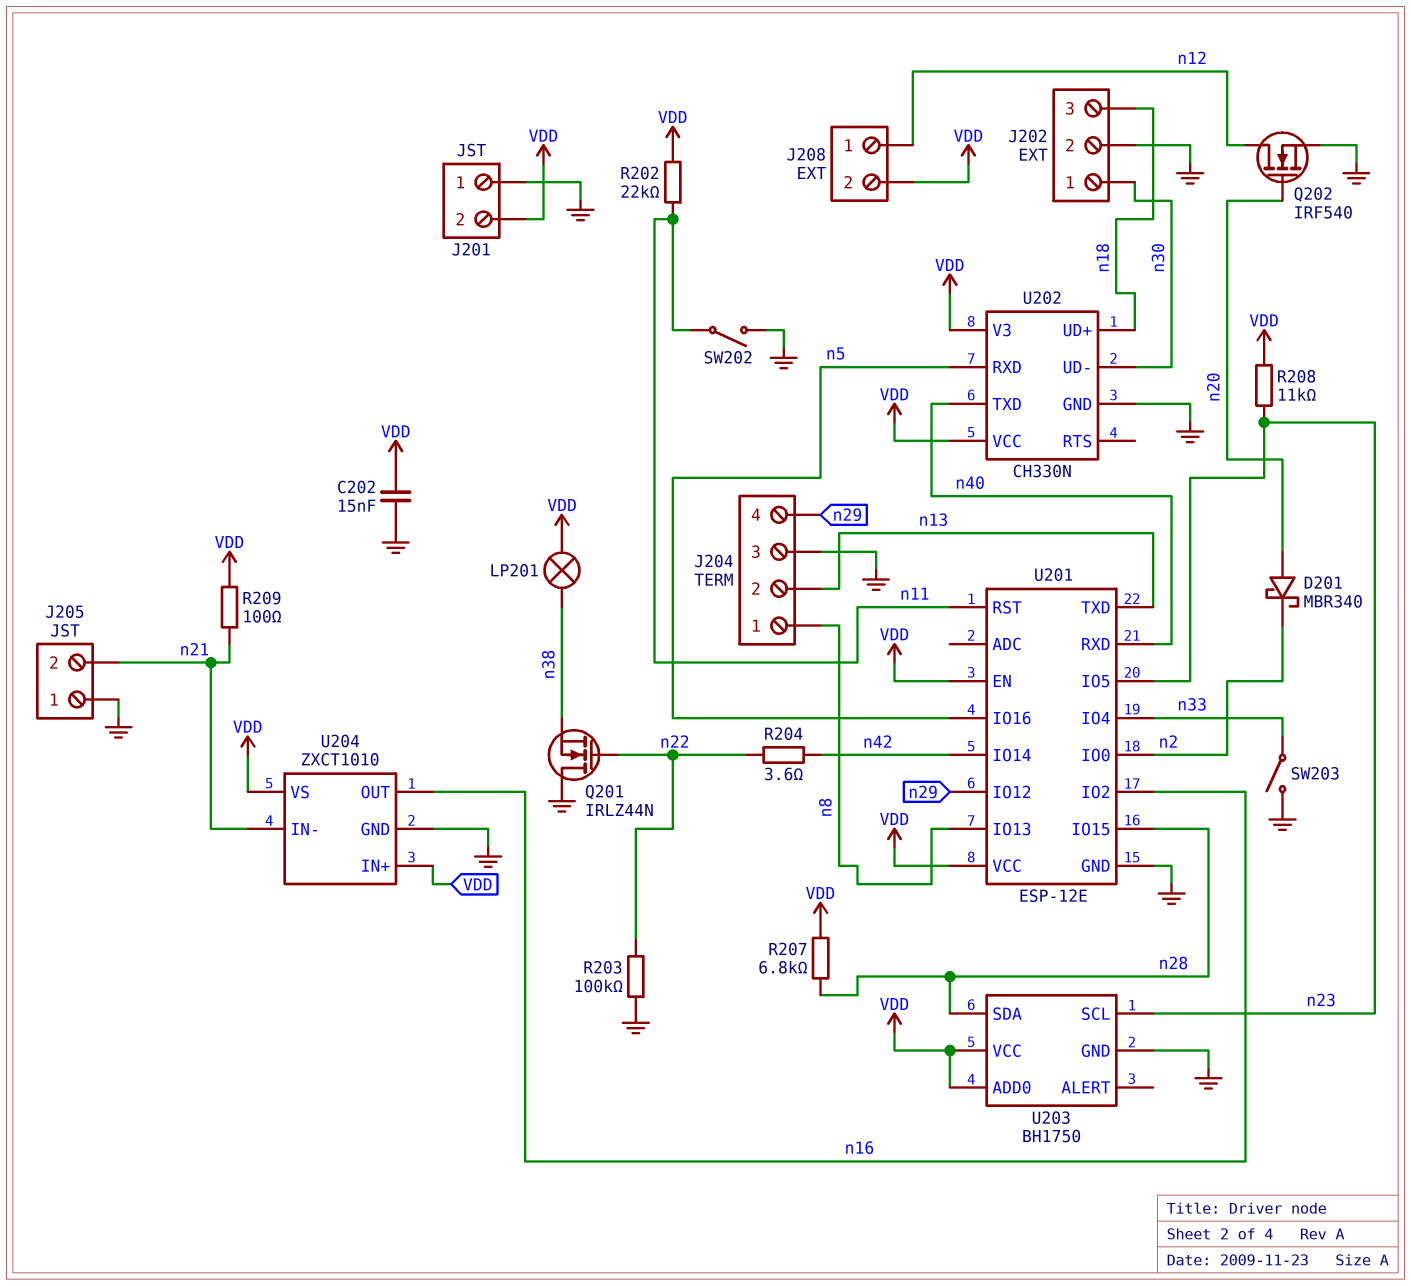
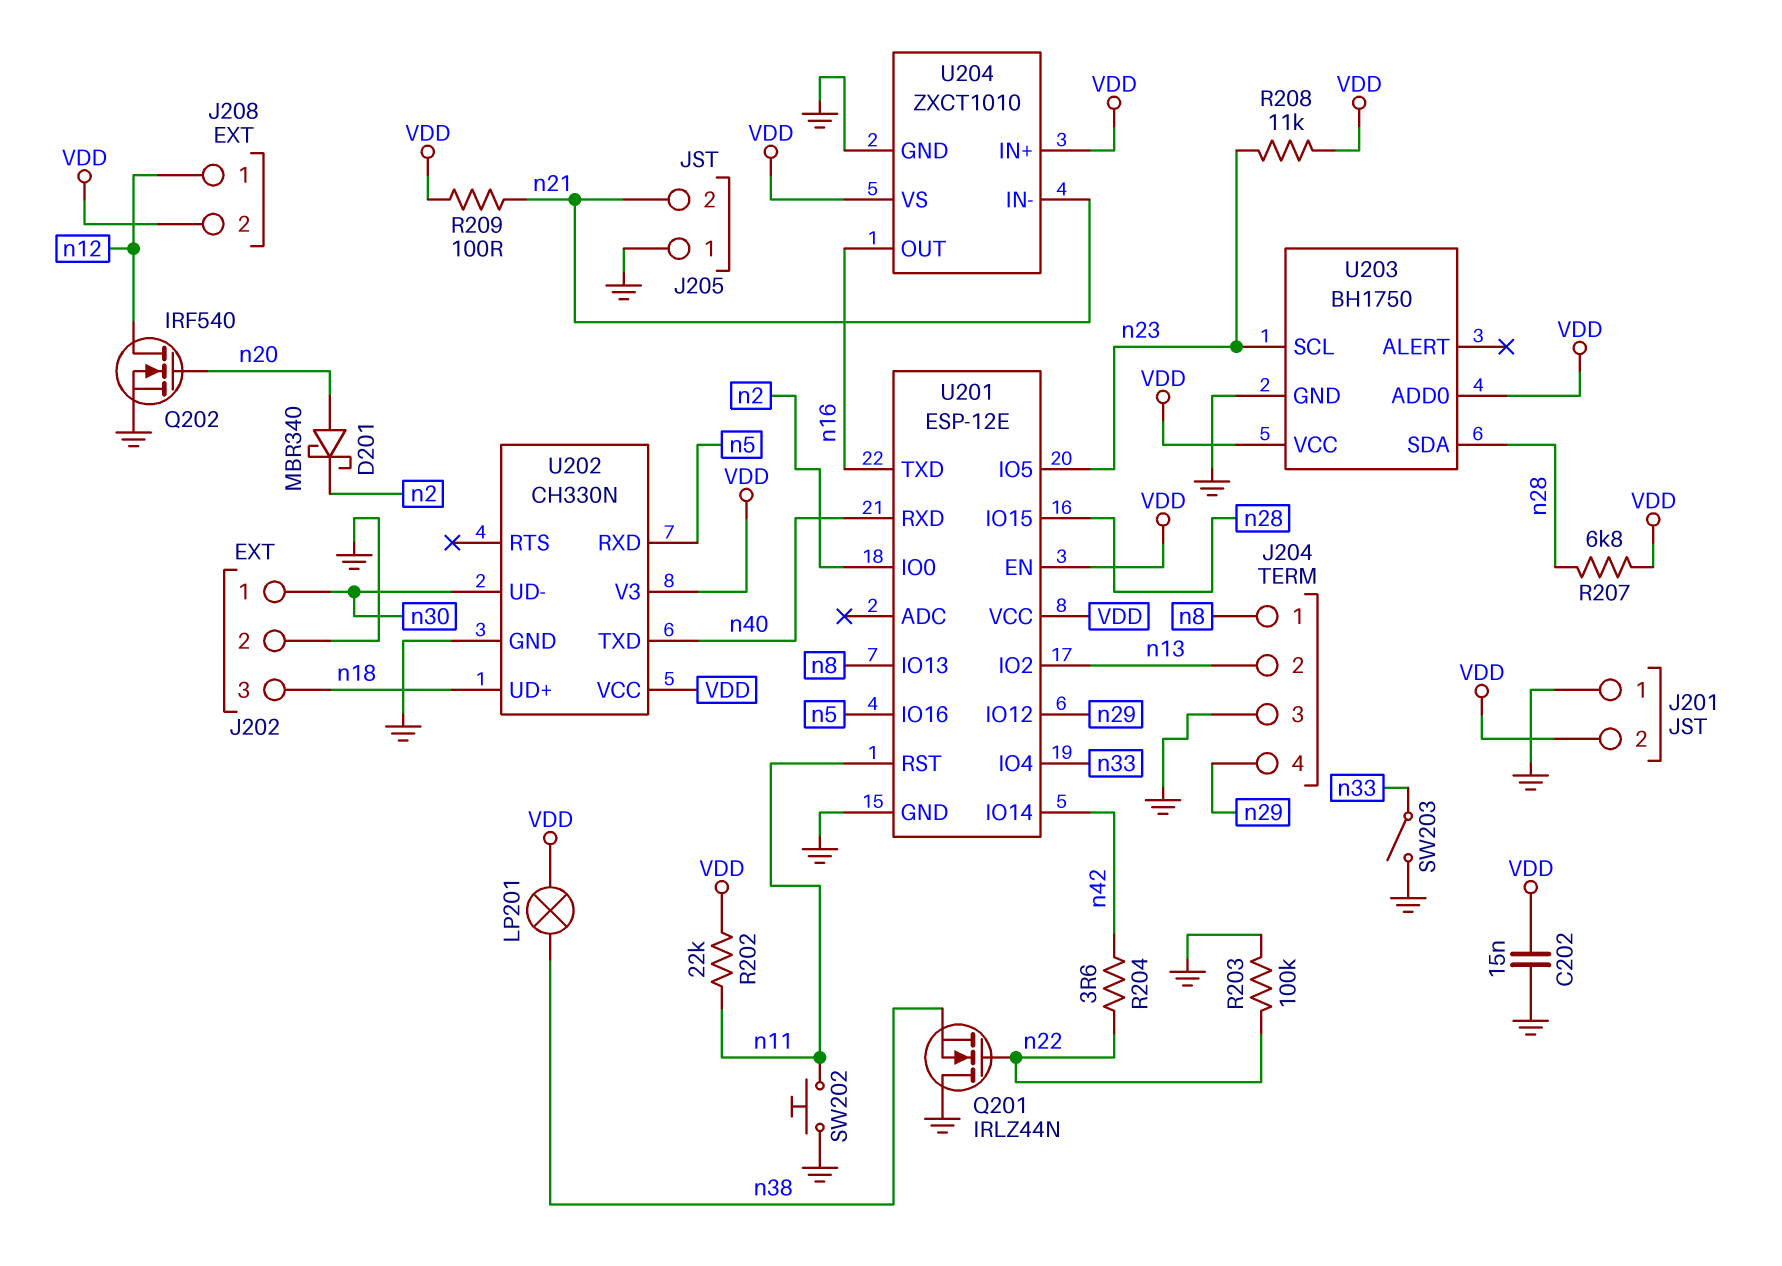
SW202: switch (GND, n11) -> button (GND, n11)
U201 pin IO2: n16 -> n13
U201 pin TXD: n13 -> n16

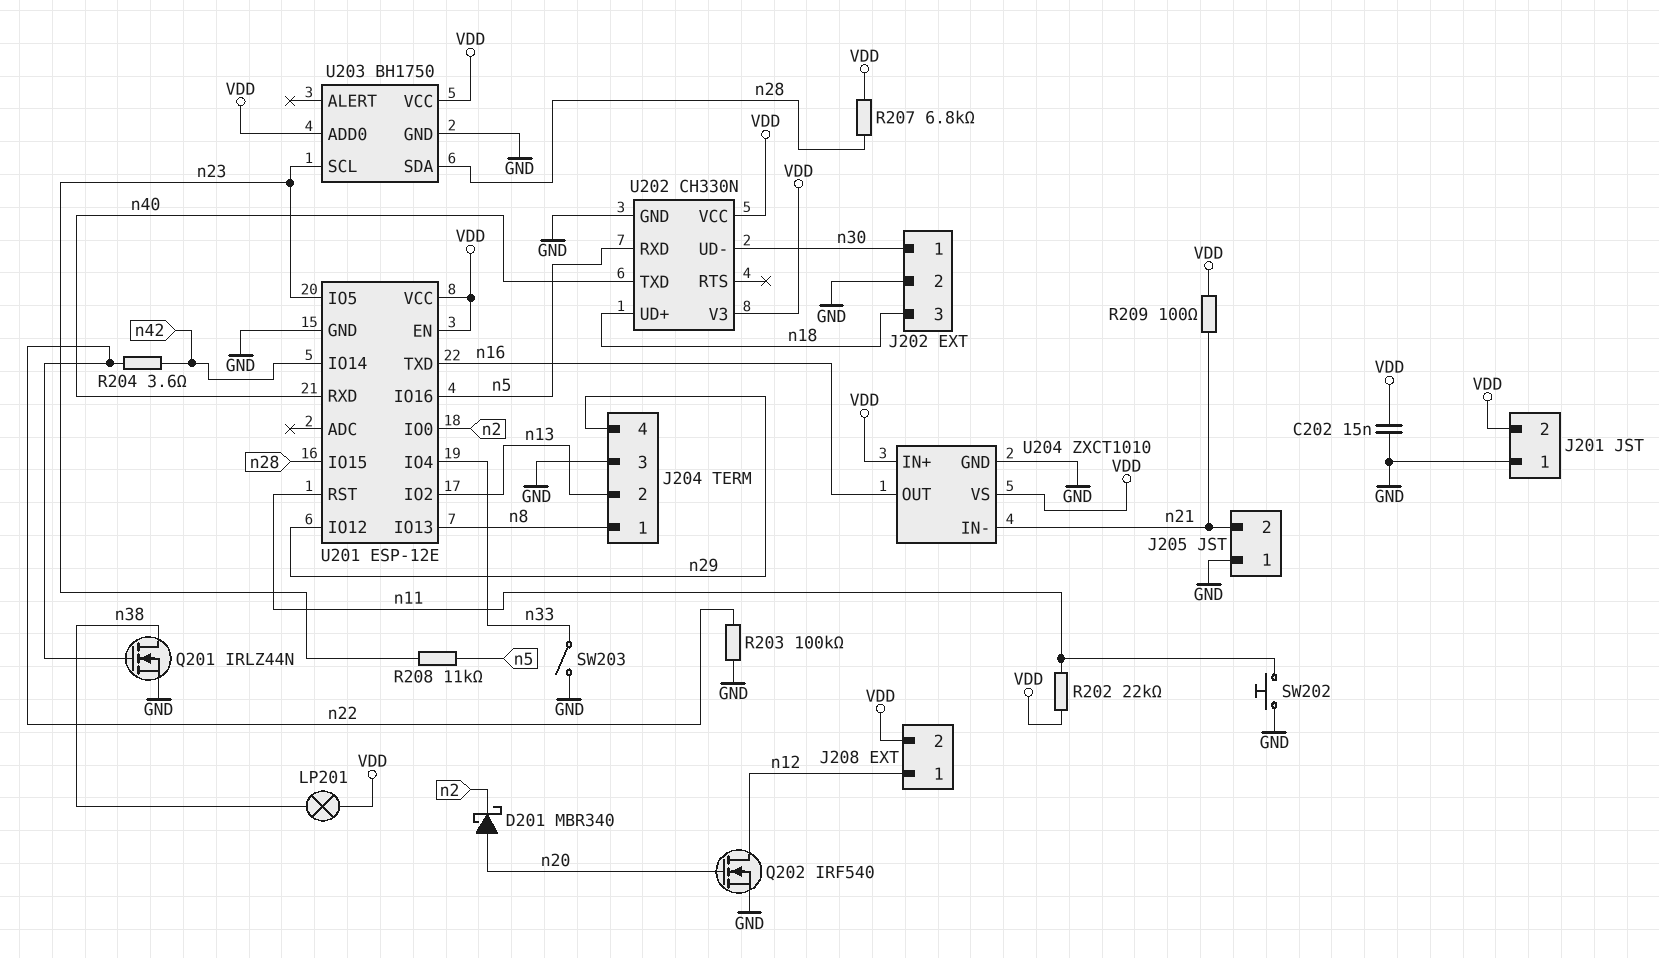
Q201: NMOS IRLZ44N (G n22, D GND, S n38) -> NMOS IRLZ44N (G n22, D n38, S GND)
R208: 11k (VDD, n23) -> 11k (n5, n23)

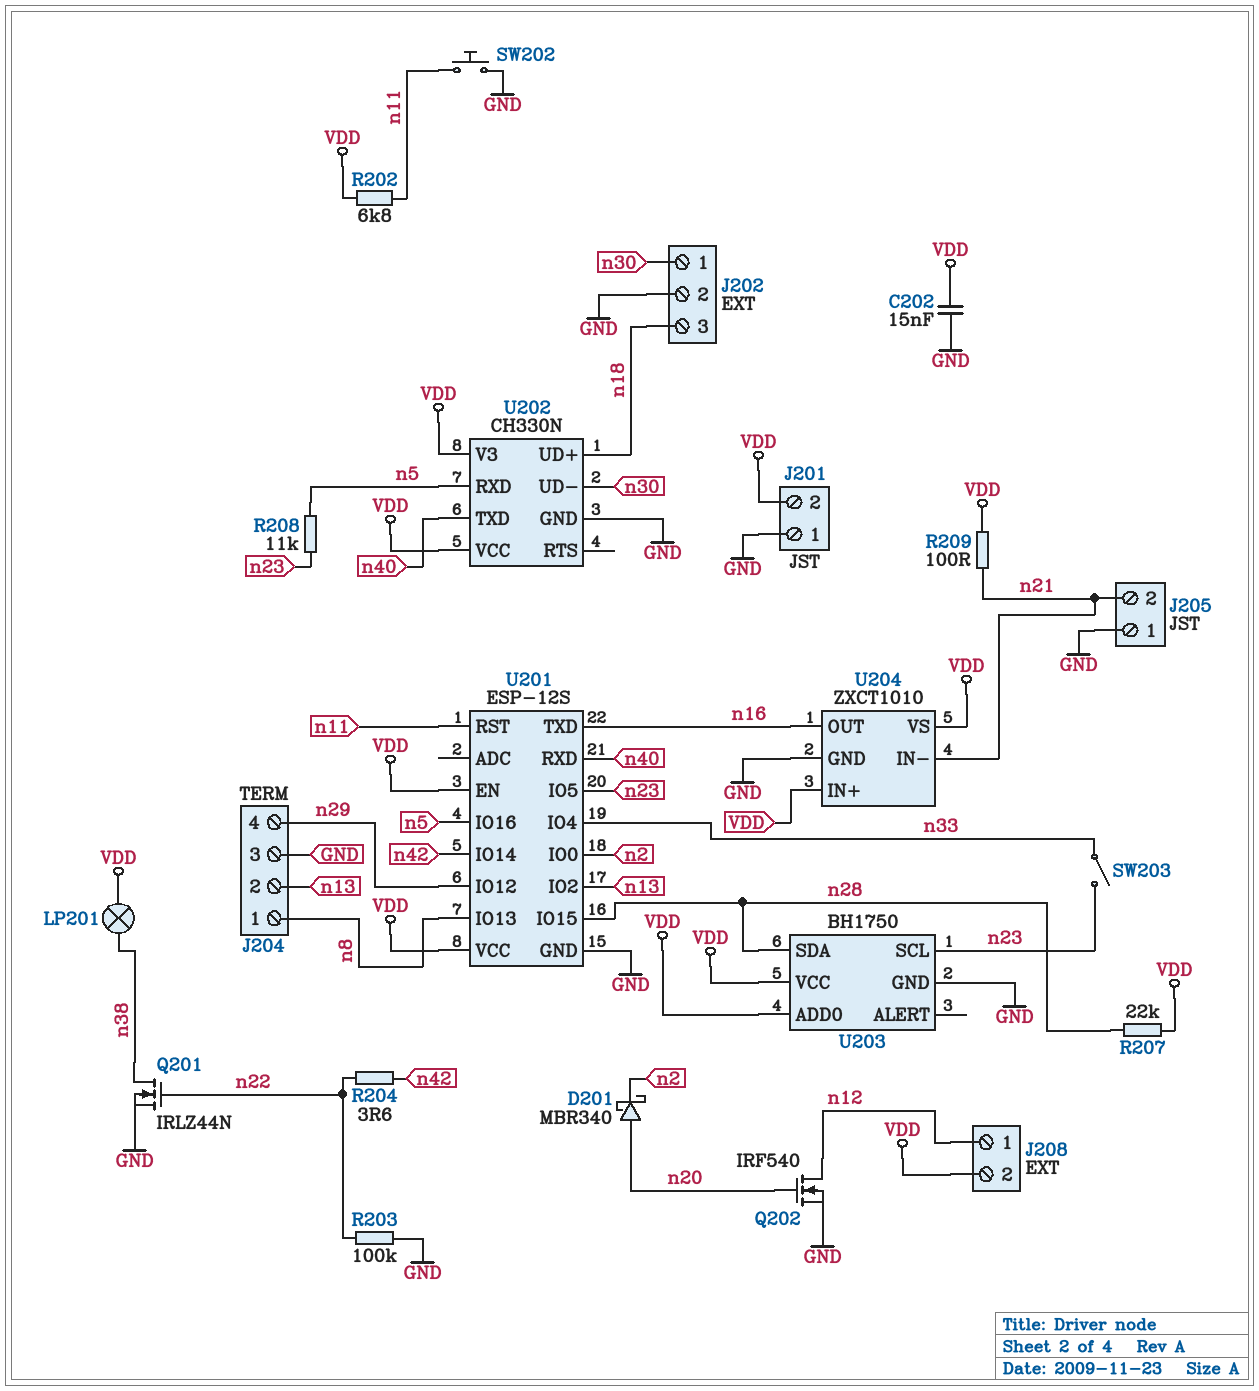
R202: 22k (VDD, n11) -> 6.8k (VDD, n11)
R207: 6.8k (VDD, n28) -> 22k (VDD, n28)
SW203: switch (GND, n33) -> switch (n23, n33)
U201: ESP-12E -> ESP-12S

